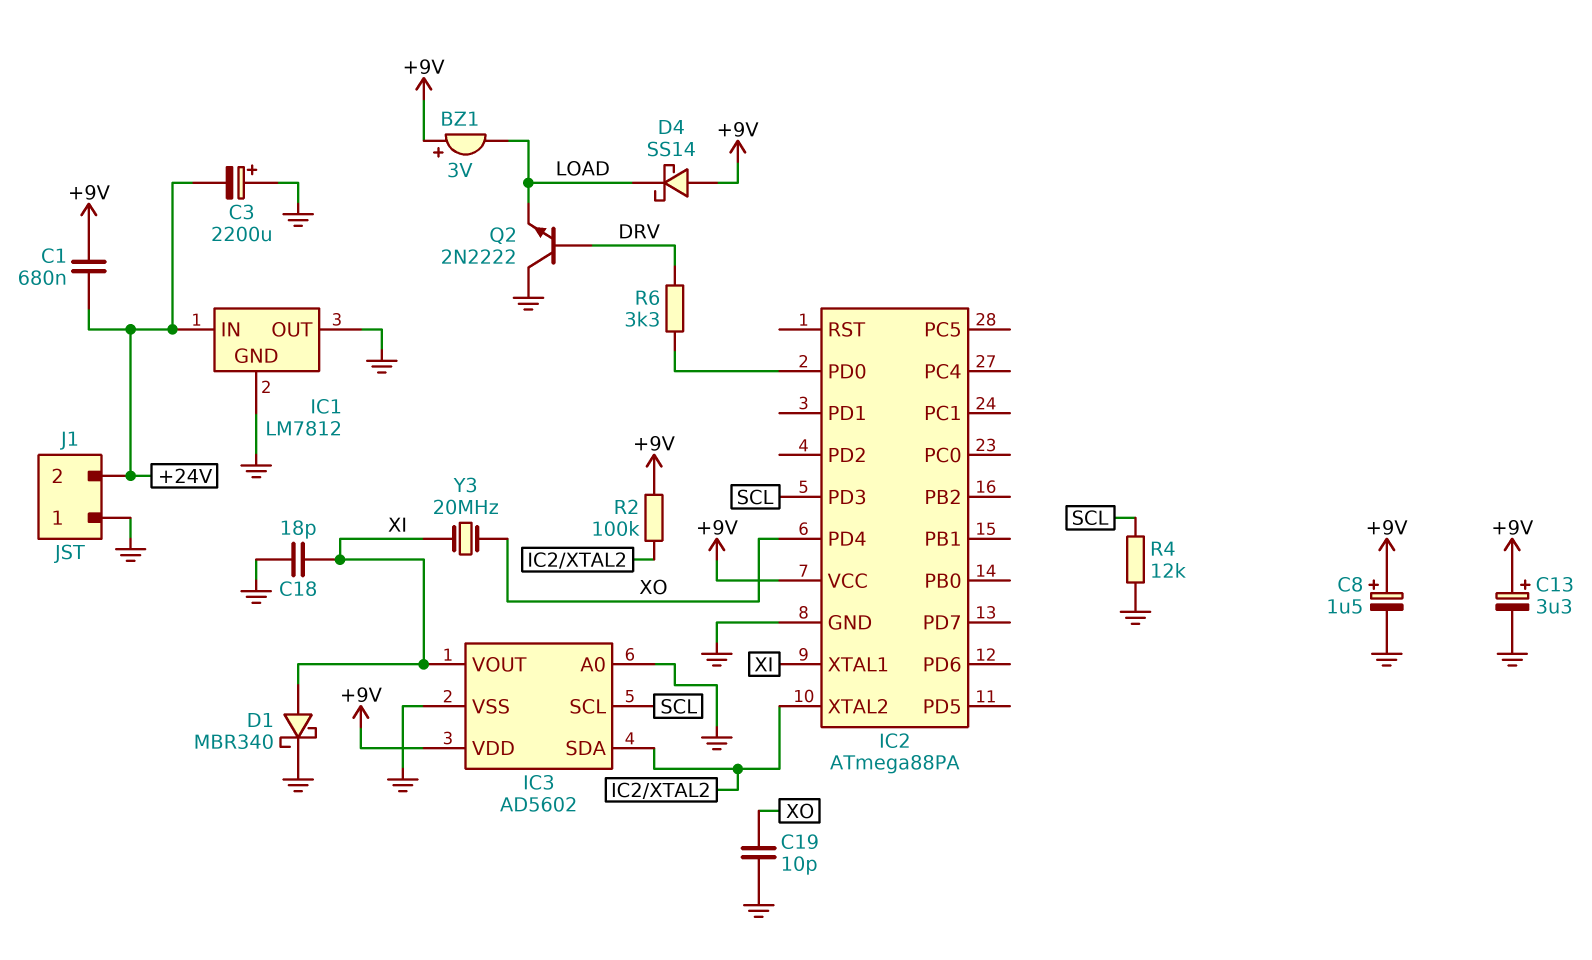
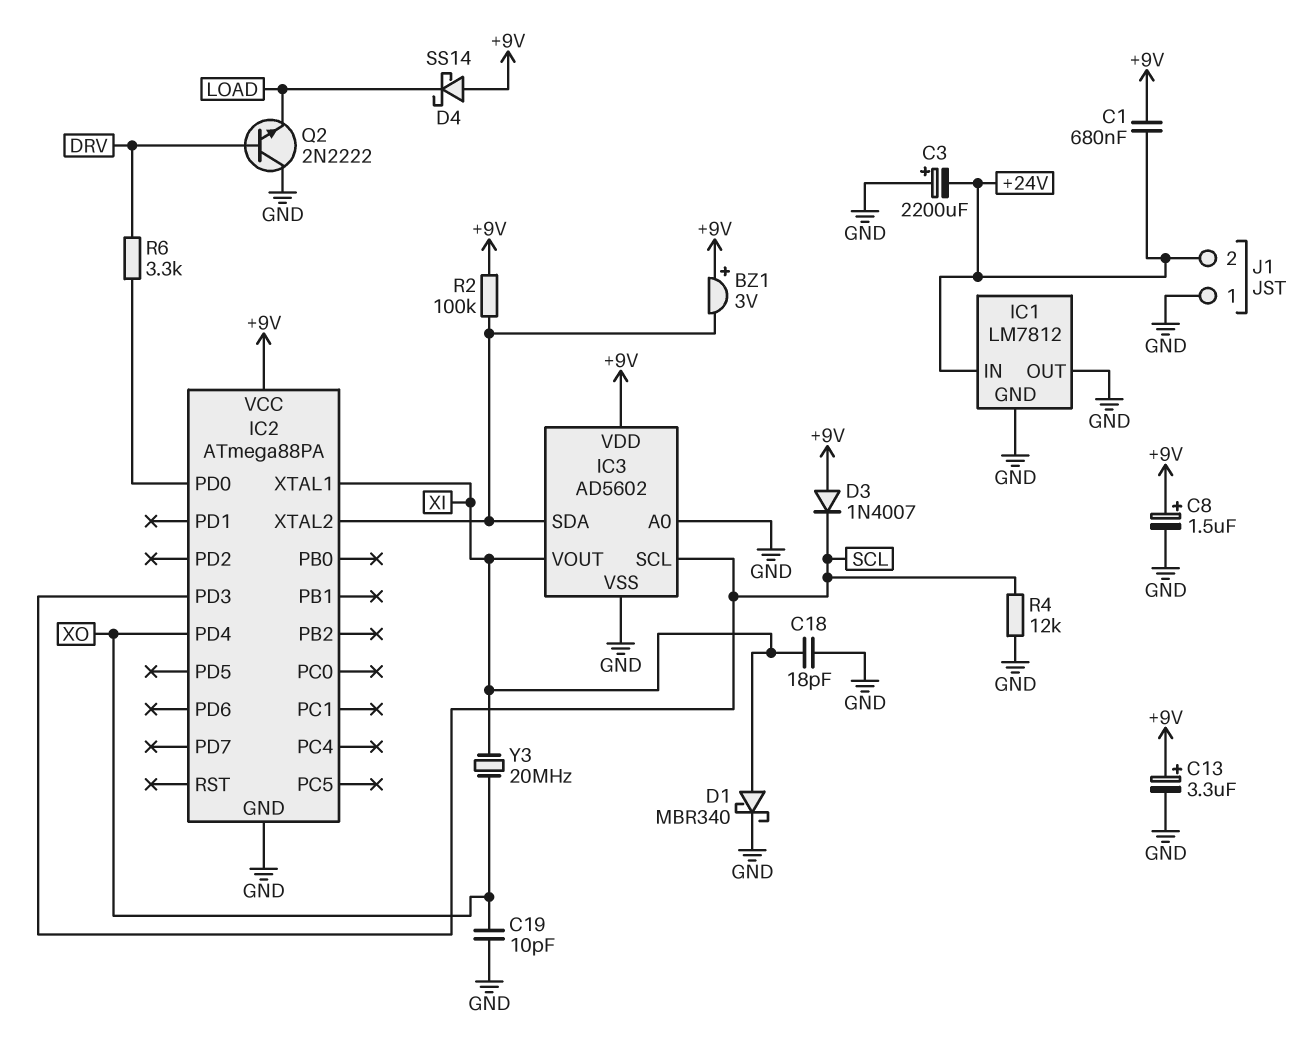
BZ1: buzzer 3V (plus +9V, minus LOAD) -> buzzer 3V (plus +9V, minus IC2/XTAL2)
D3: none -> diode 1N4007 (A +9V, K SCL)

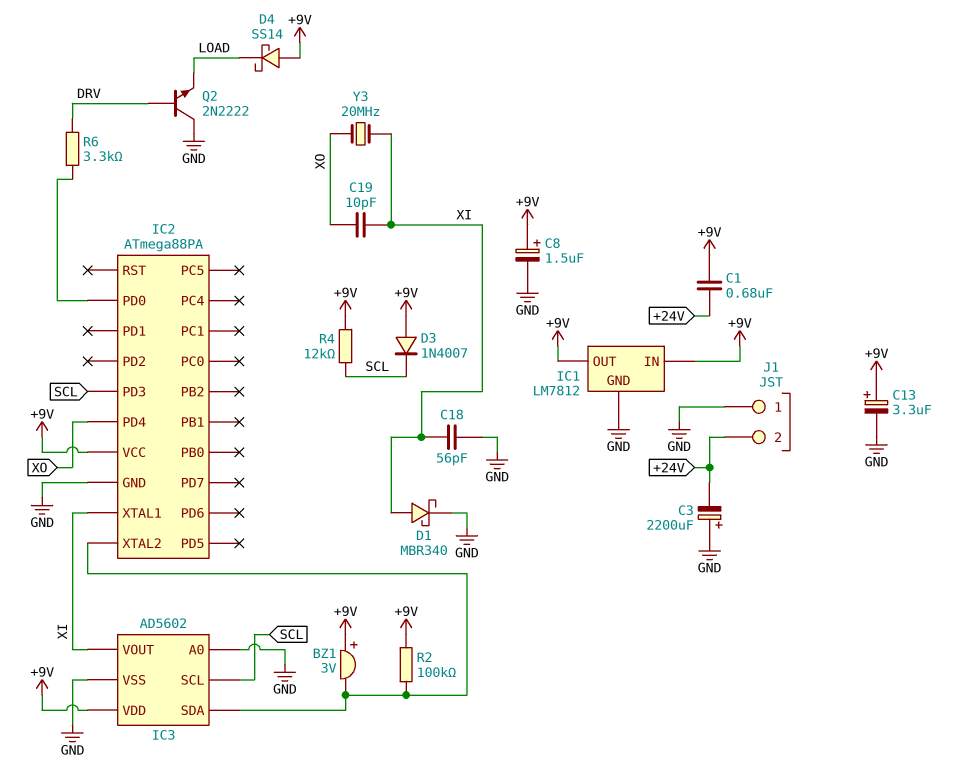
C18: 18pF (GND, XI) -> 56pF (GND, XI)
C19: 10pF (GND, XO) -> 10pF (XI, XO)
IC1 pin IN: +24V -> +9V
IC1 pin OUT: GND -> +9V
R4: 12k (GND, SCL) -> 12k (+9V, SCL)

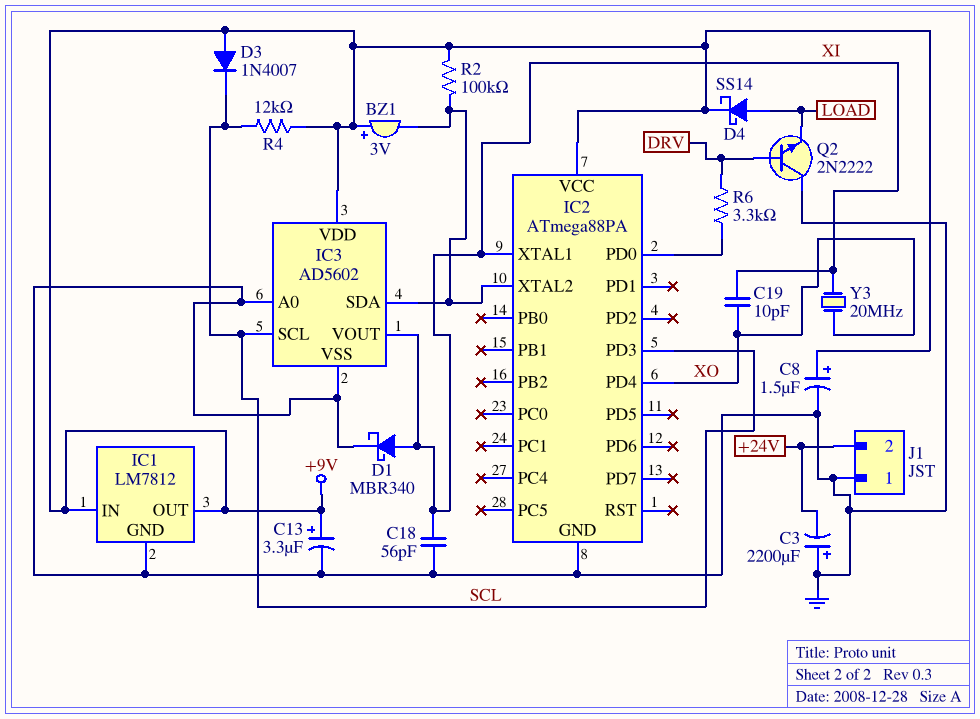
C1: 680nF (+9V, +24V) -> none
D4: schottky SS14 (A +9V, K LOAD) -> schottky SS14 (A LOAD, K +9V)

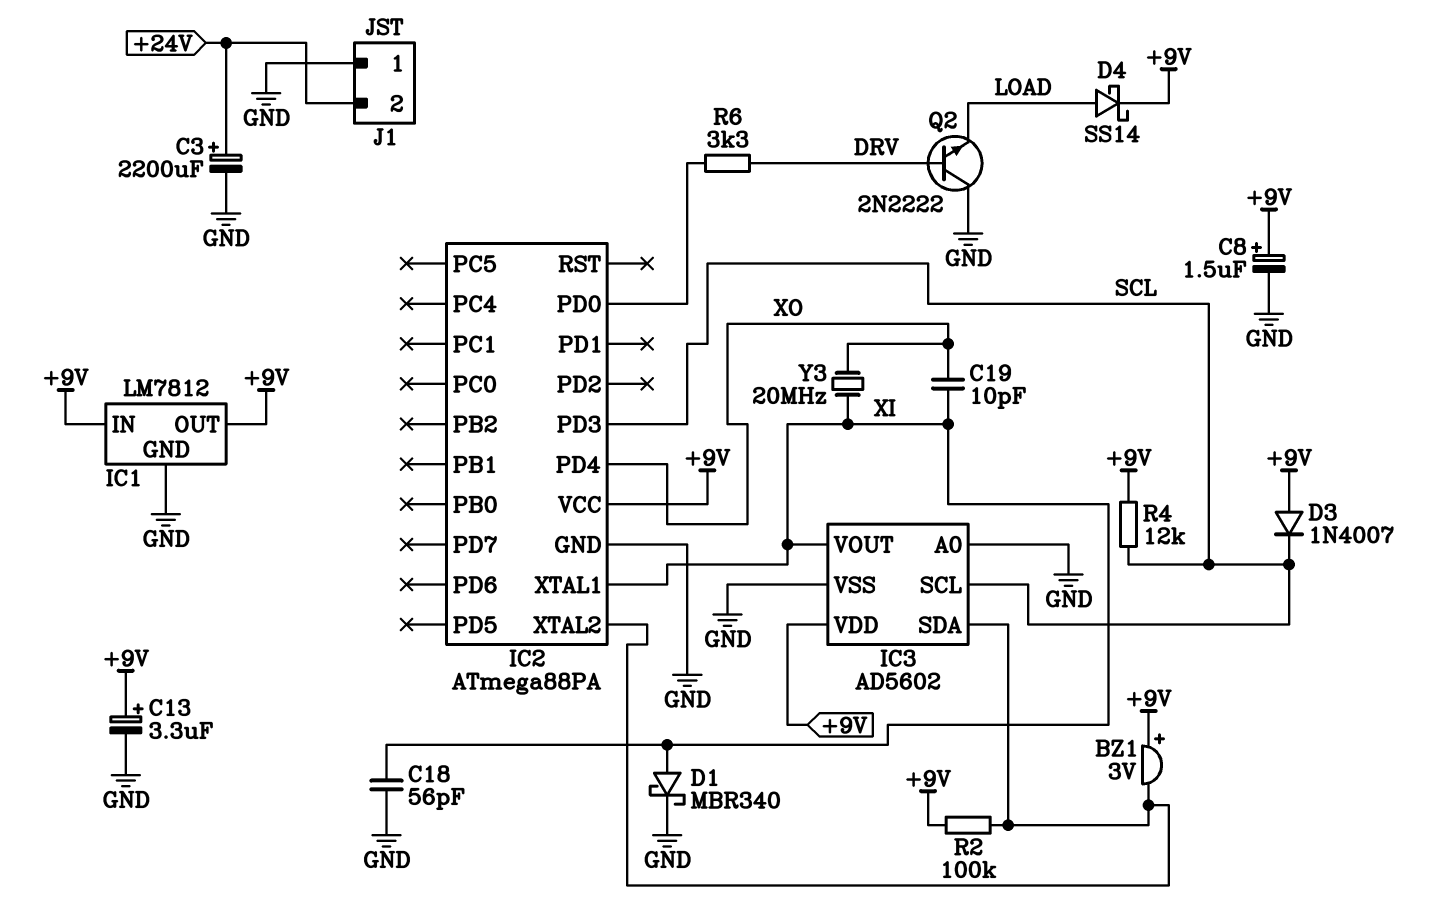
C3: 2200uF (plus GND, minus +24V) -> 2200uF (plus +24V, minus GND)

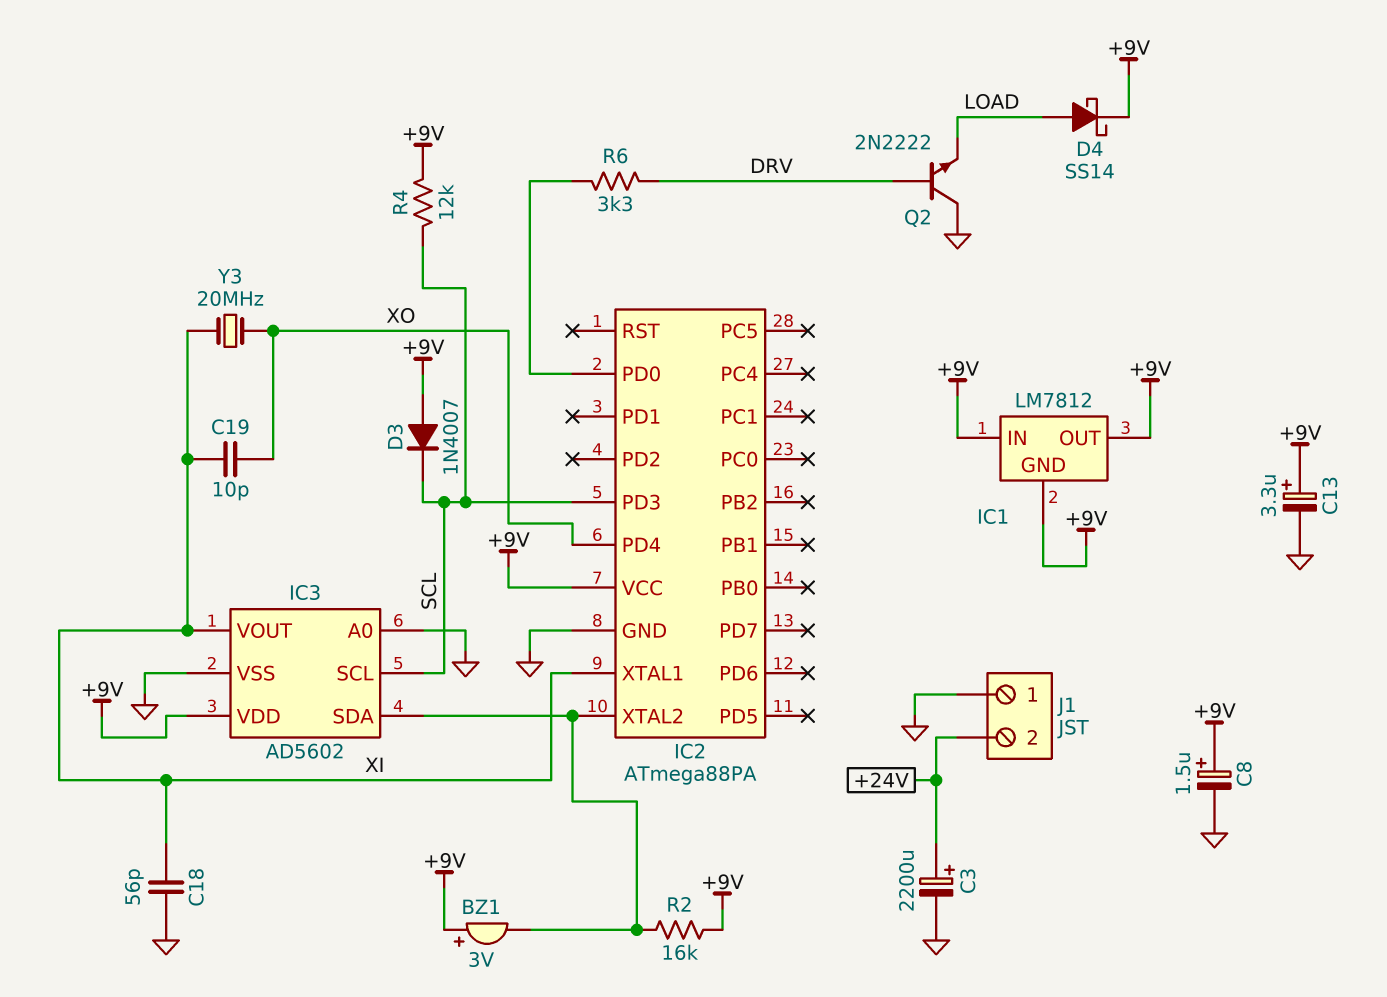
D1: schottky MBR340 (A XI, K GND) -> none
IC1 pin GND: GND -> +9V
R2: 100k (+9V, IC2/XTAL2) -> 16k (+9V, IC2/XTAL2)

